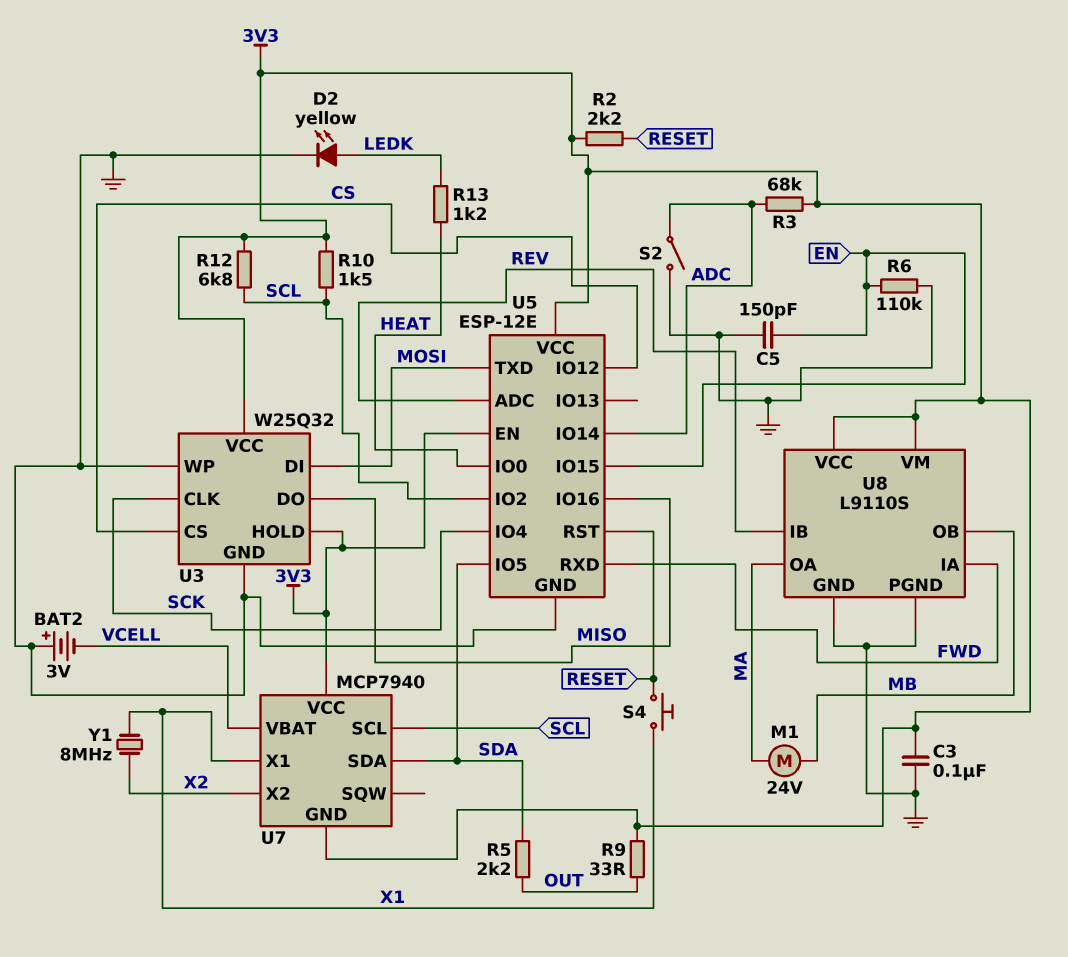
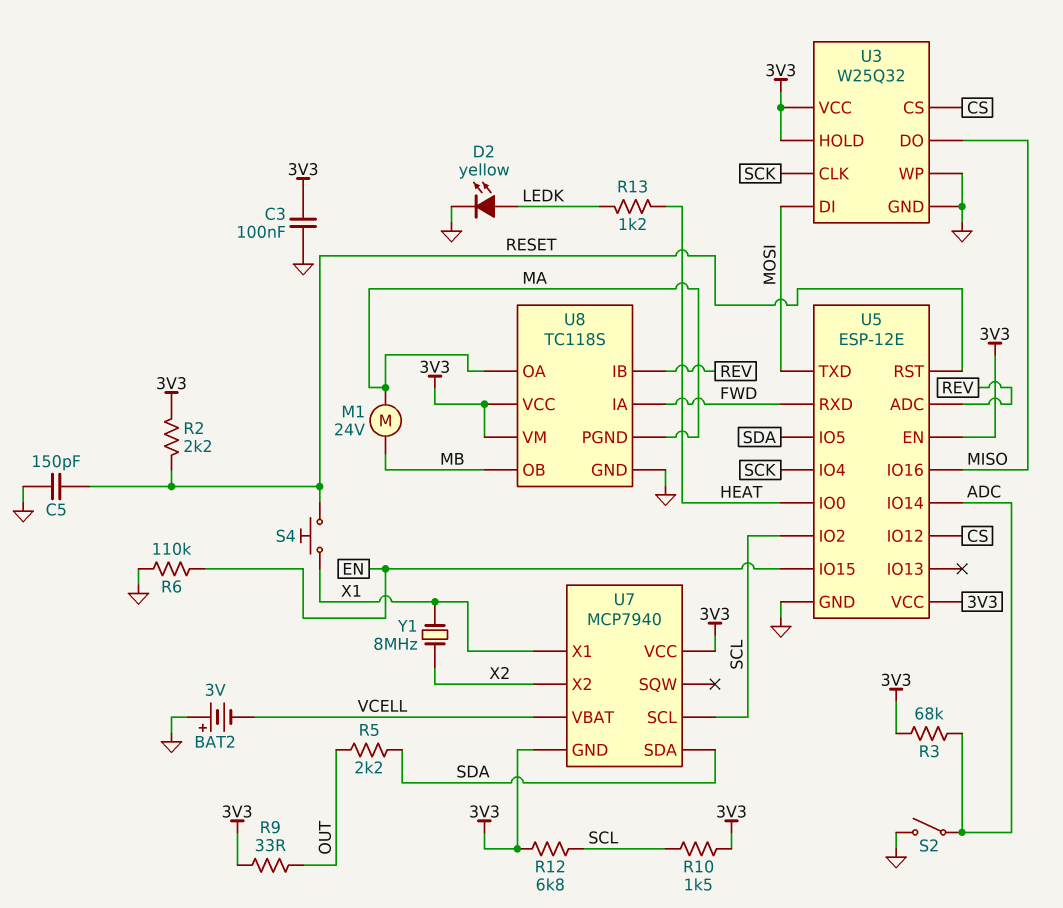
C5: 150pF (EN, GND) -> 150pF (GND, RESET)
U8: L9110S -> TC118S
U8 pin PGND: GND -> MA

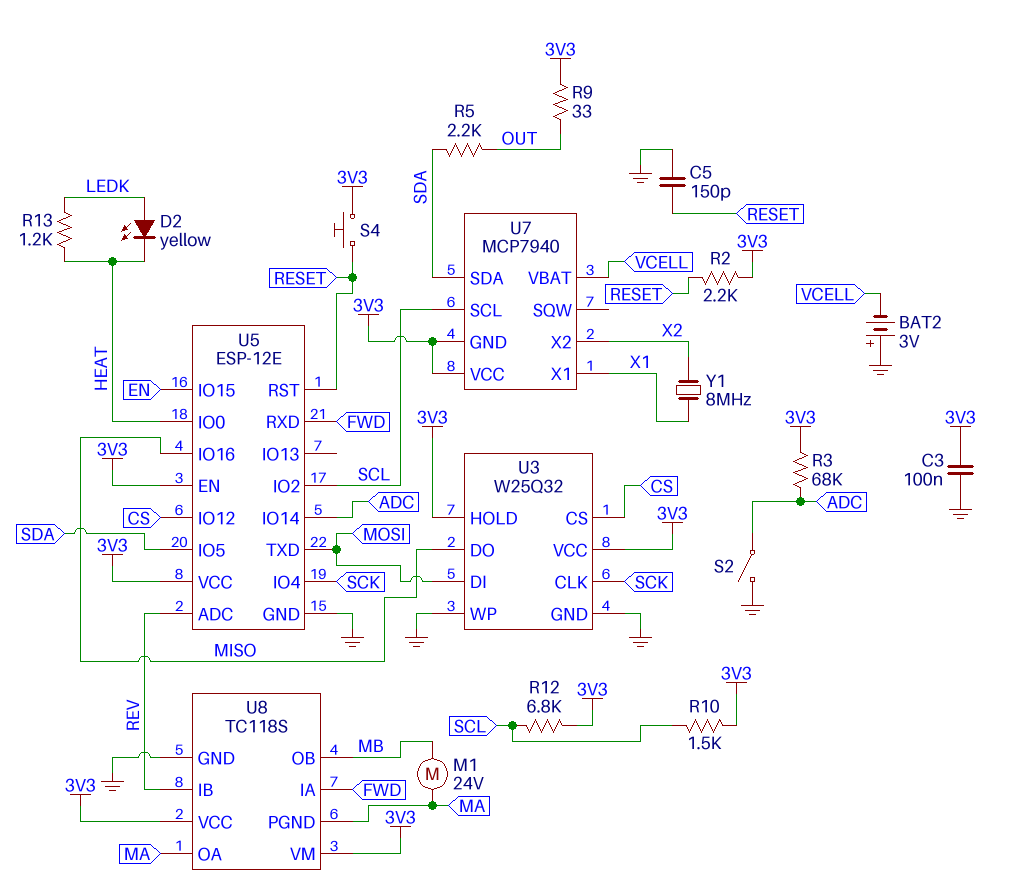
D2: LED yellow (A LEDK, K GND) -> LED yellow (A LEDK, K HEAT)
R6: 110k (EN, GND) -> none
S4: button (RESET, X1) -> button (3V3, RESET)

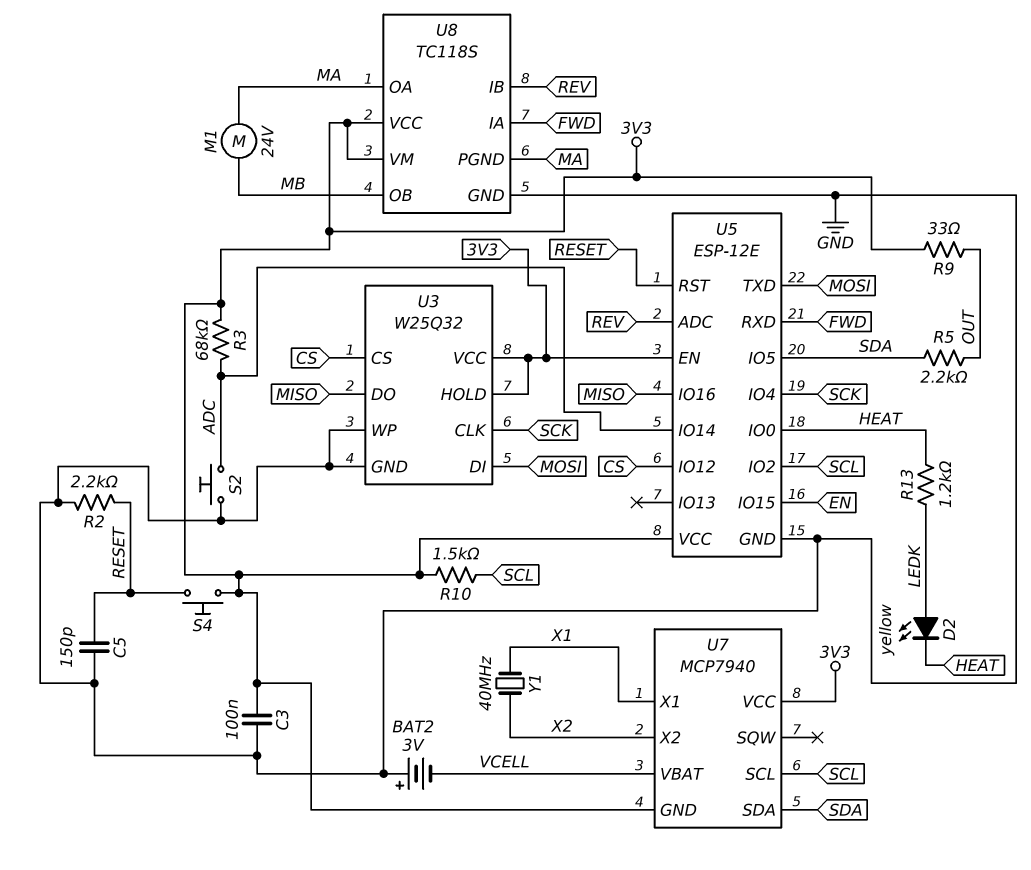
R2: 2.2k (3V3, RESET) -> 2.2k (GND, RESET)
R12: 6.8k (3V3, SCL) -> none
S2: switch (ADC, GND) -> button (ADC, GND)
Y1: 8MHz (X1, X2) -> 40MHz (X1, X2)

